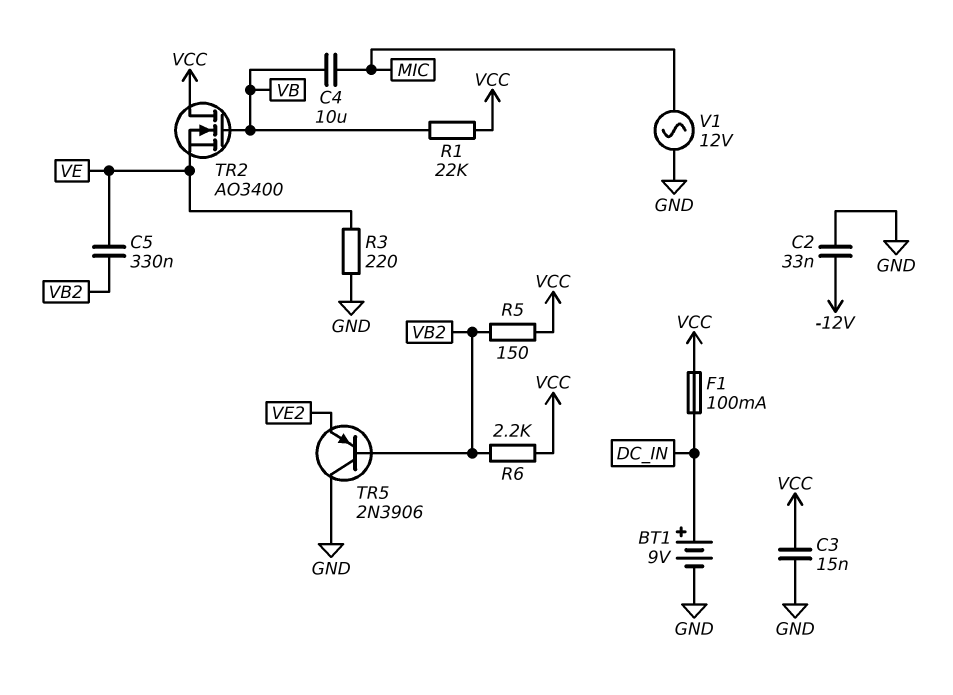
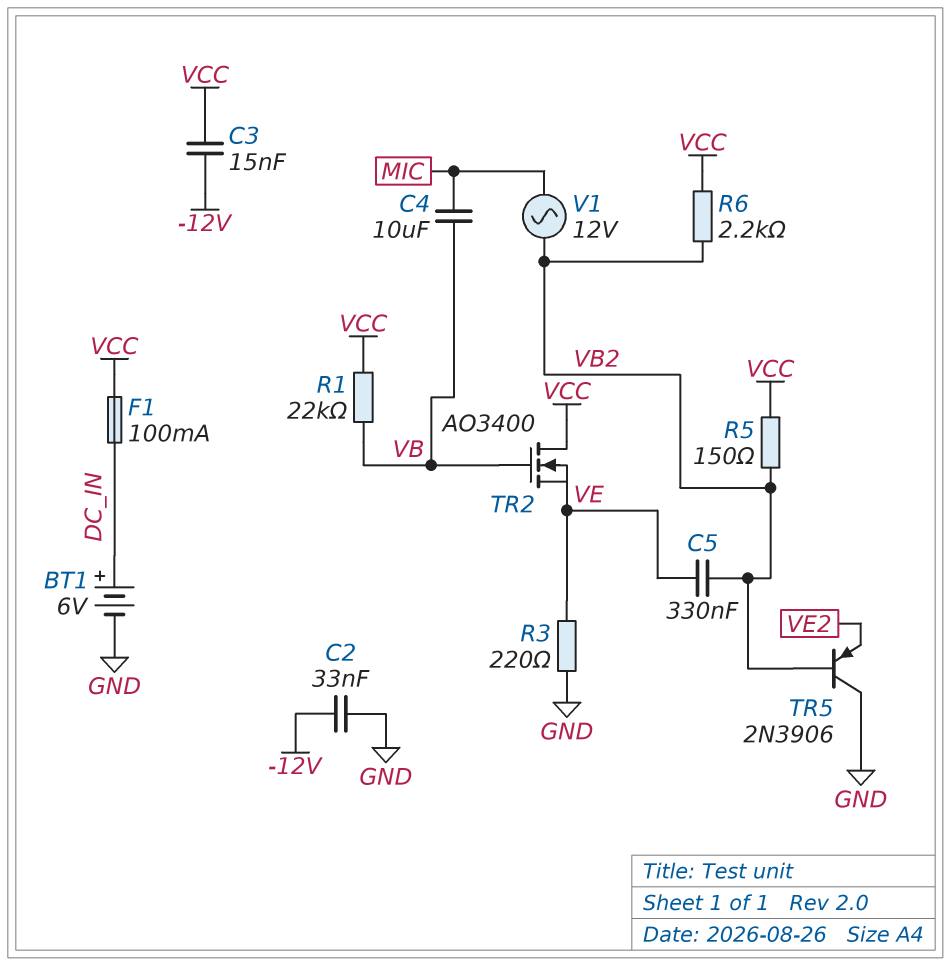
BT1: 9V (plus DC_IN, minus GND) -> 6V (plus DC_IN, minus GND)
C3: 15nF (GND, VCC) -> 15nF (-12V, VCC)
V1: AC 12V (GND, MIC) -> AC 12V (MIC, VB2)

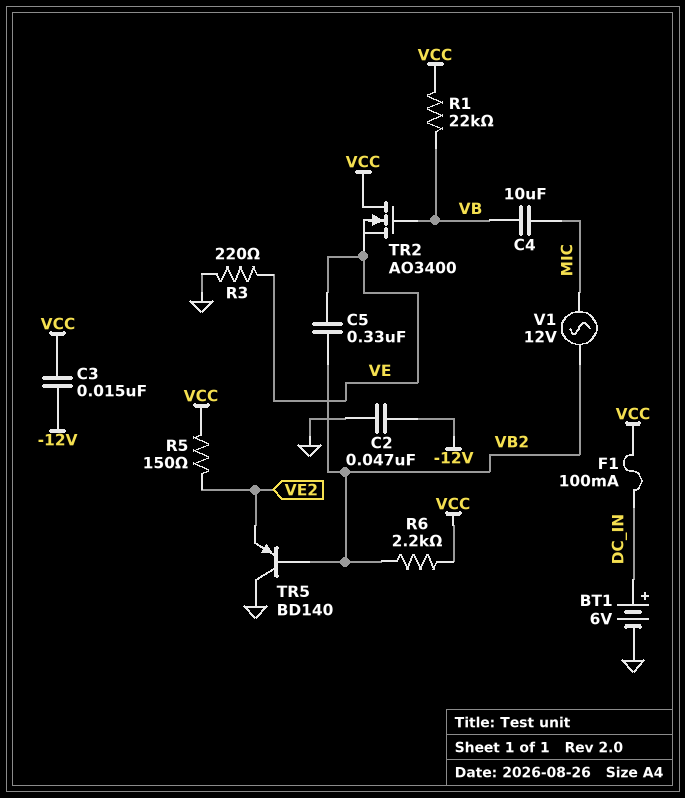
C2: 33nF (-12V, GND) -> 47nF (-12V, GND)
R5: 150 (VB2, VCC) -> 150 (VCC, VE2)
TR5: PNP 2N3906 (B VB2, C GND, E VE2) -> PNP BD140 (B VB2, C GND, E VE2)

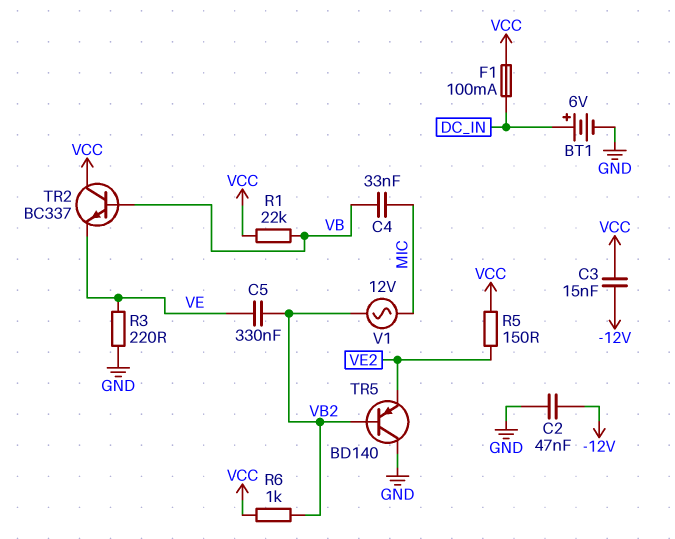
C4: 10uF (MIC, VB) -> 33nF (MIC, VB)
R6: 2.2k (VB2, VCC) -> 1k (VB2, VCC)
TR2: NMOS AO3400 (G VB, D VCC, S VE) -> NPN BC337 (B VB, C VCC, E VE)

